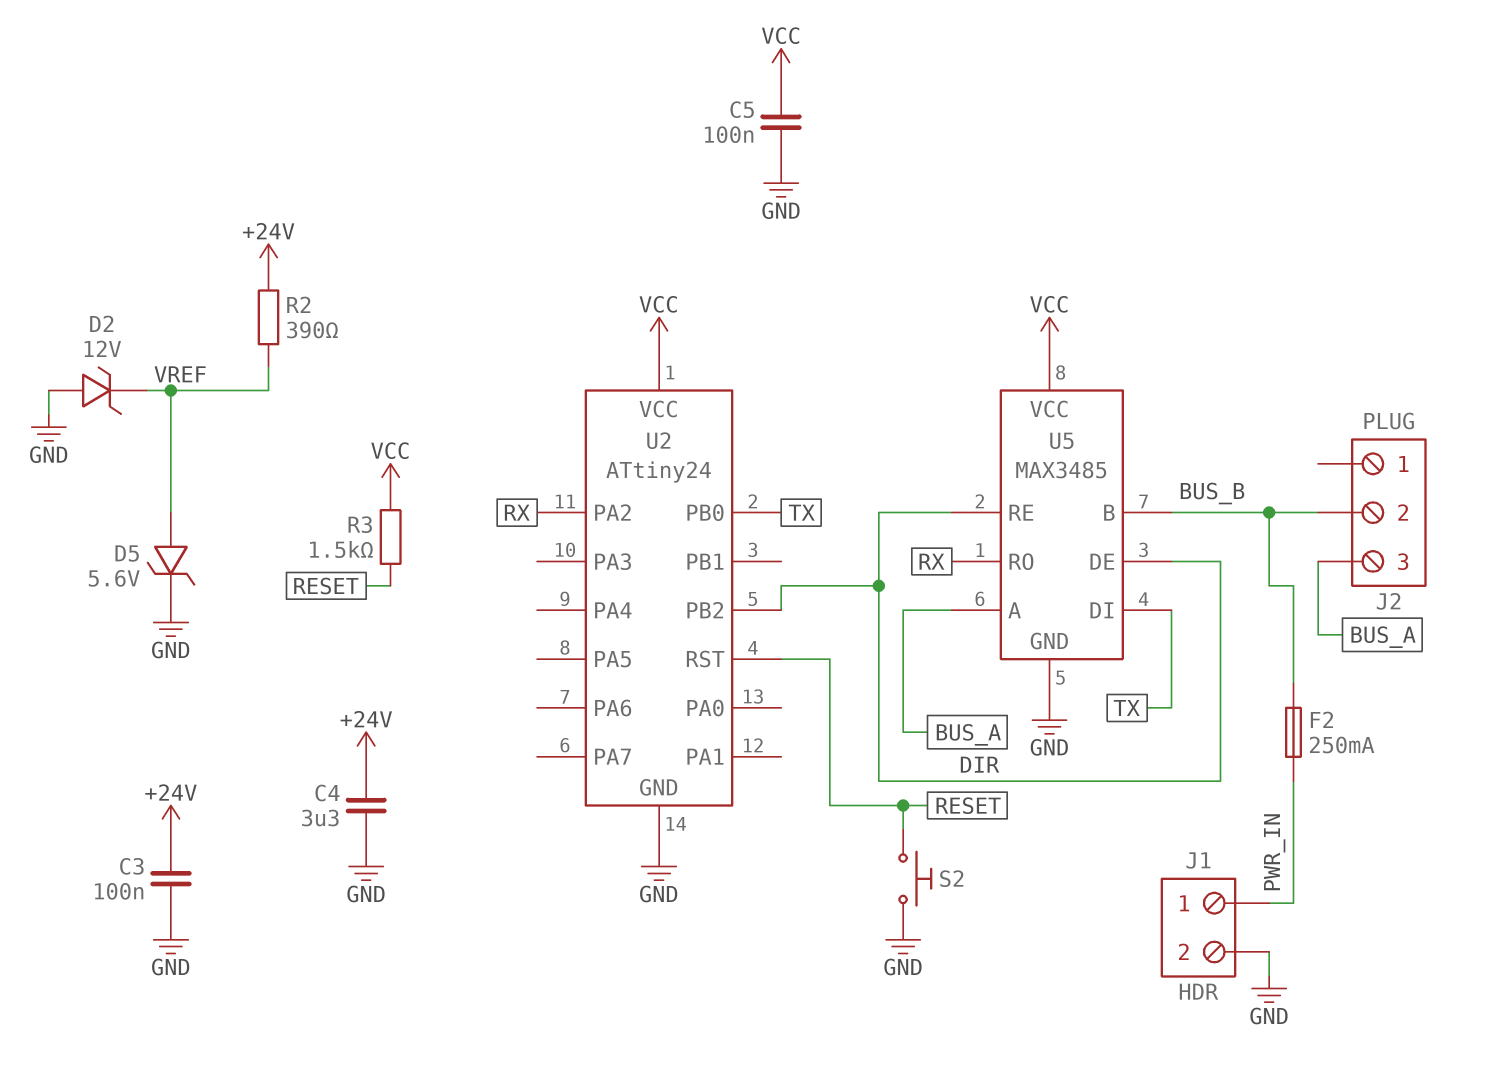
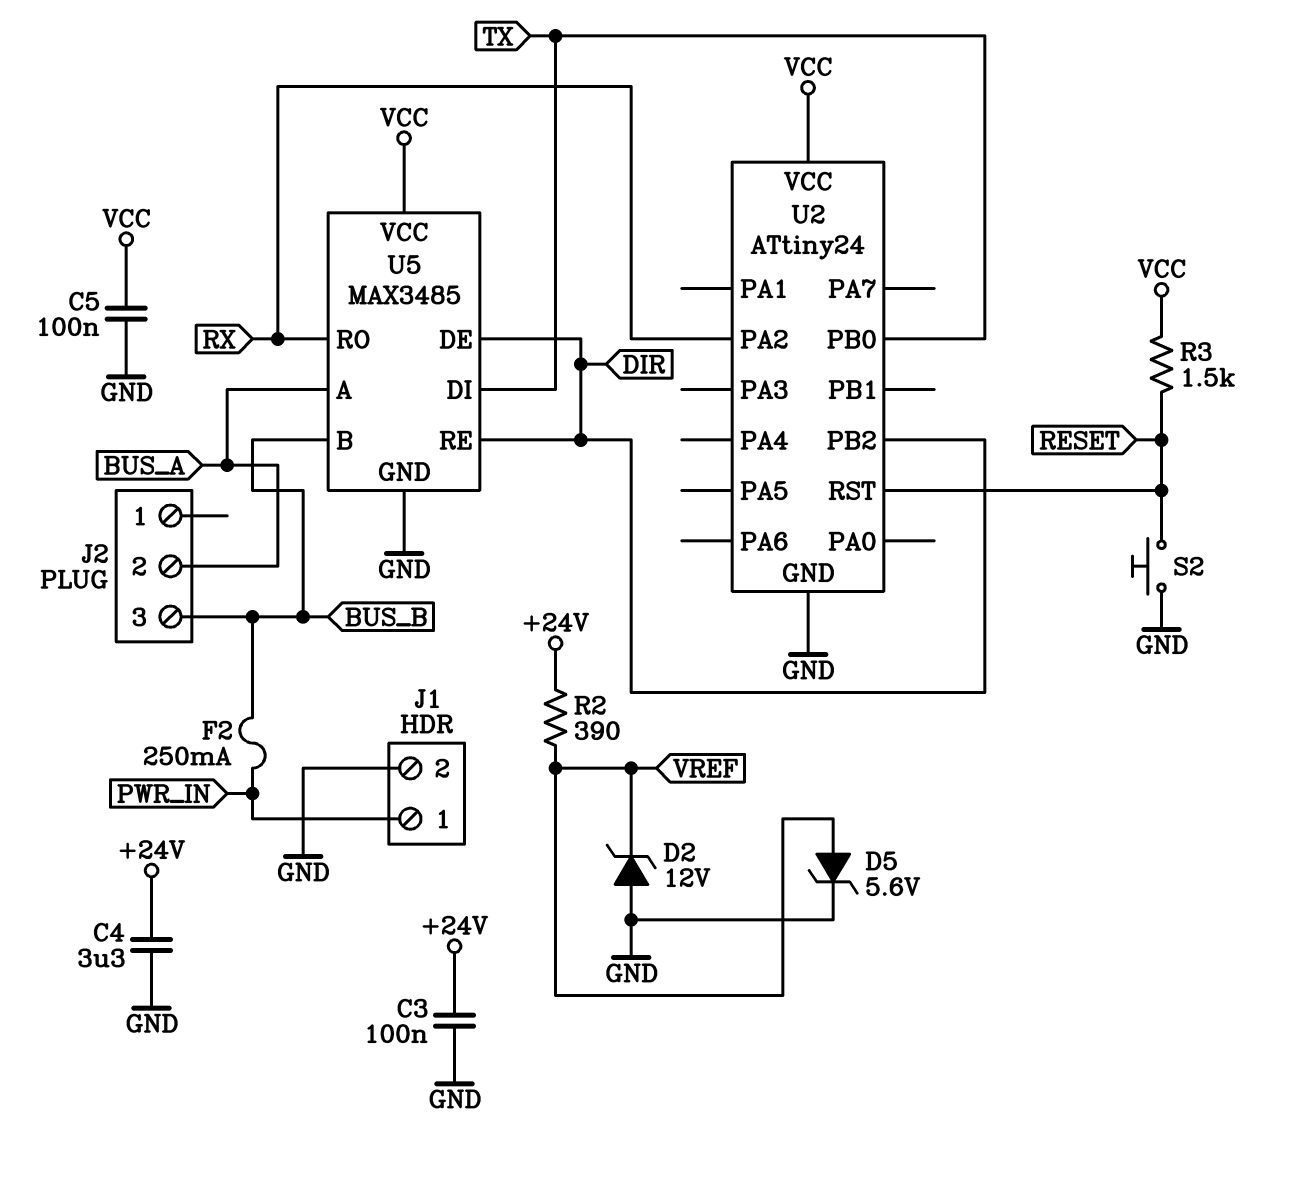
J2 pin 2: BUS_B -> BUS_A
J2 pin 3: BUS_A -> BUS_B

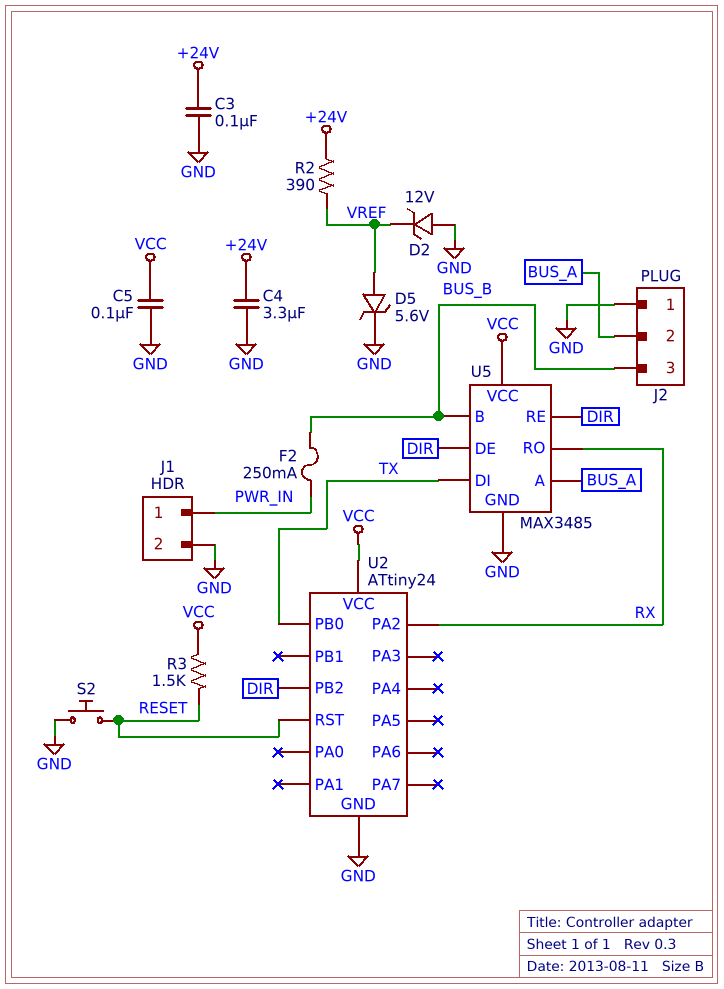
J2 pin 1: none -> GND

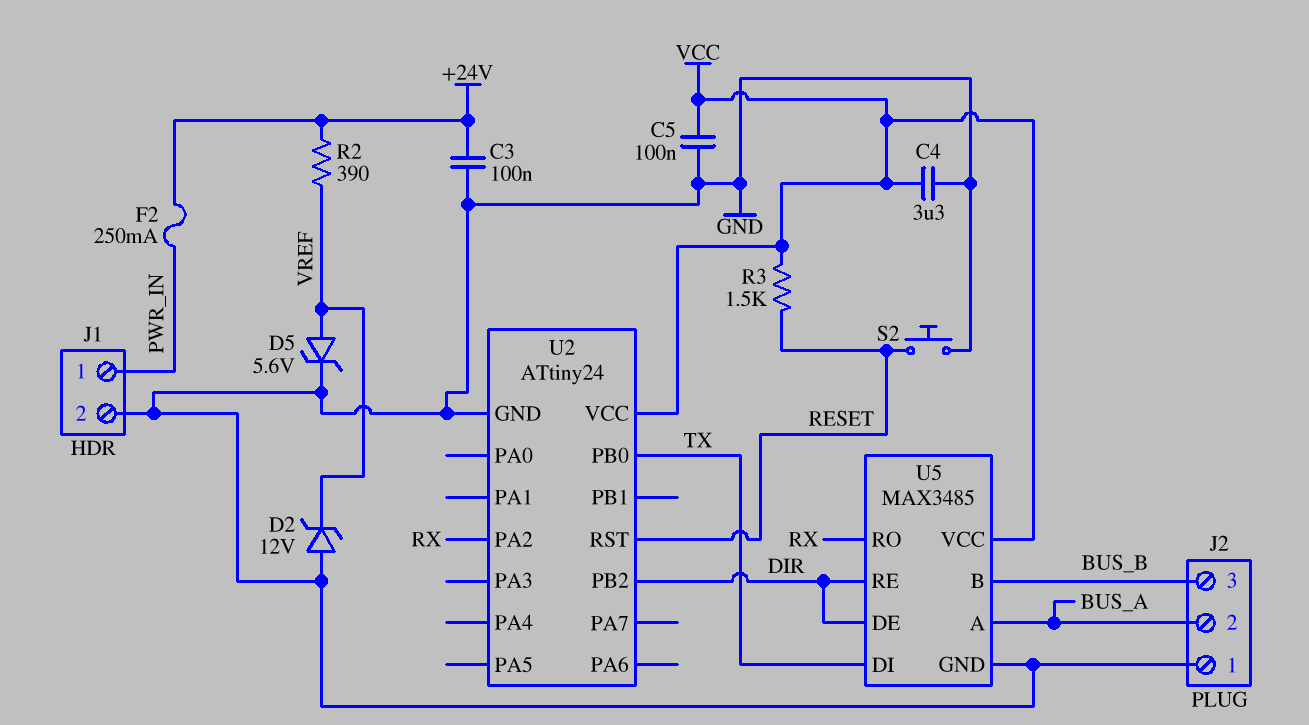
C4: 3.3uF (+24V, GND) -> 3.3uF (GND, VCC)
F2: 250mA (BUS_B, PWR_IN) -> 250mA (+24V, PWR_IN)

